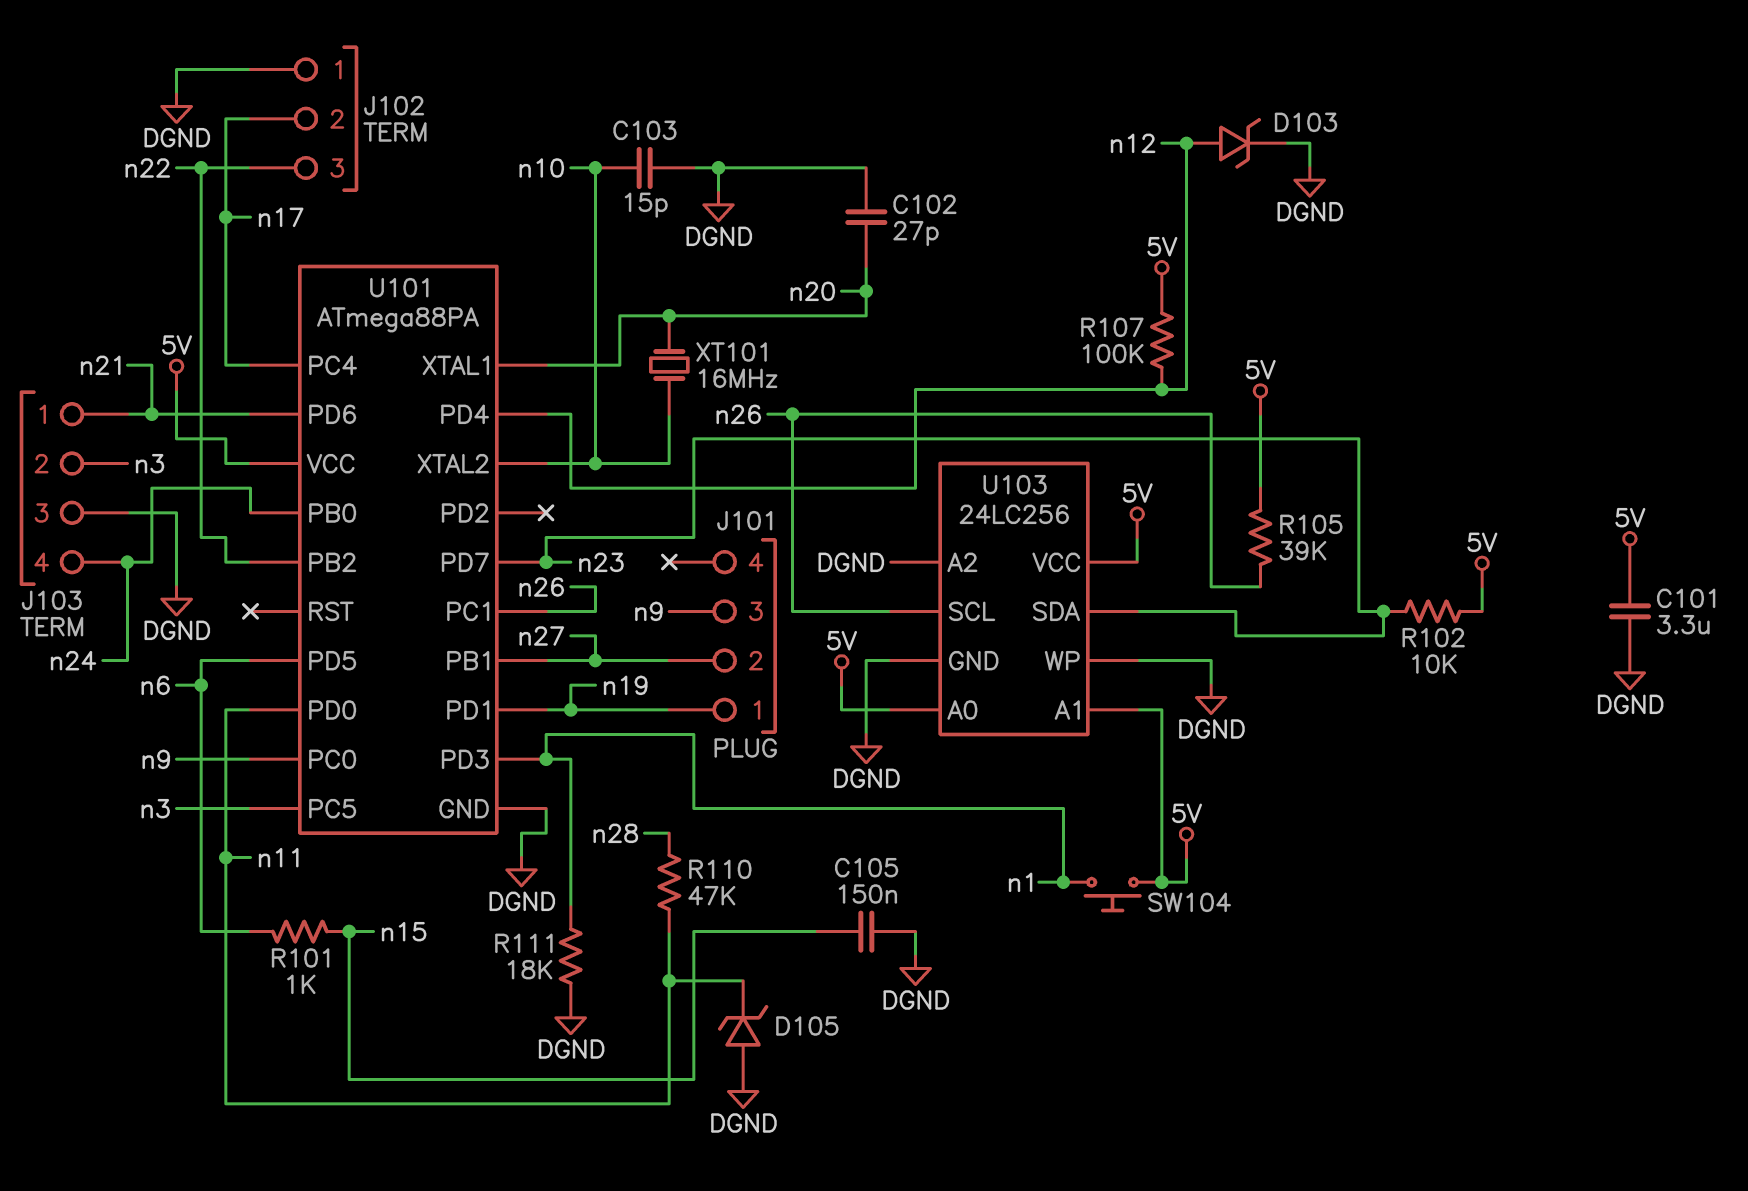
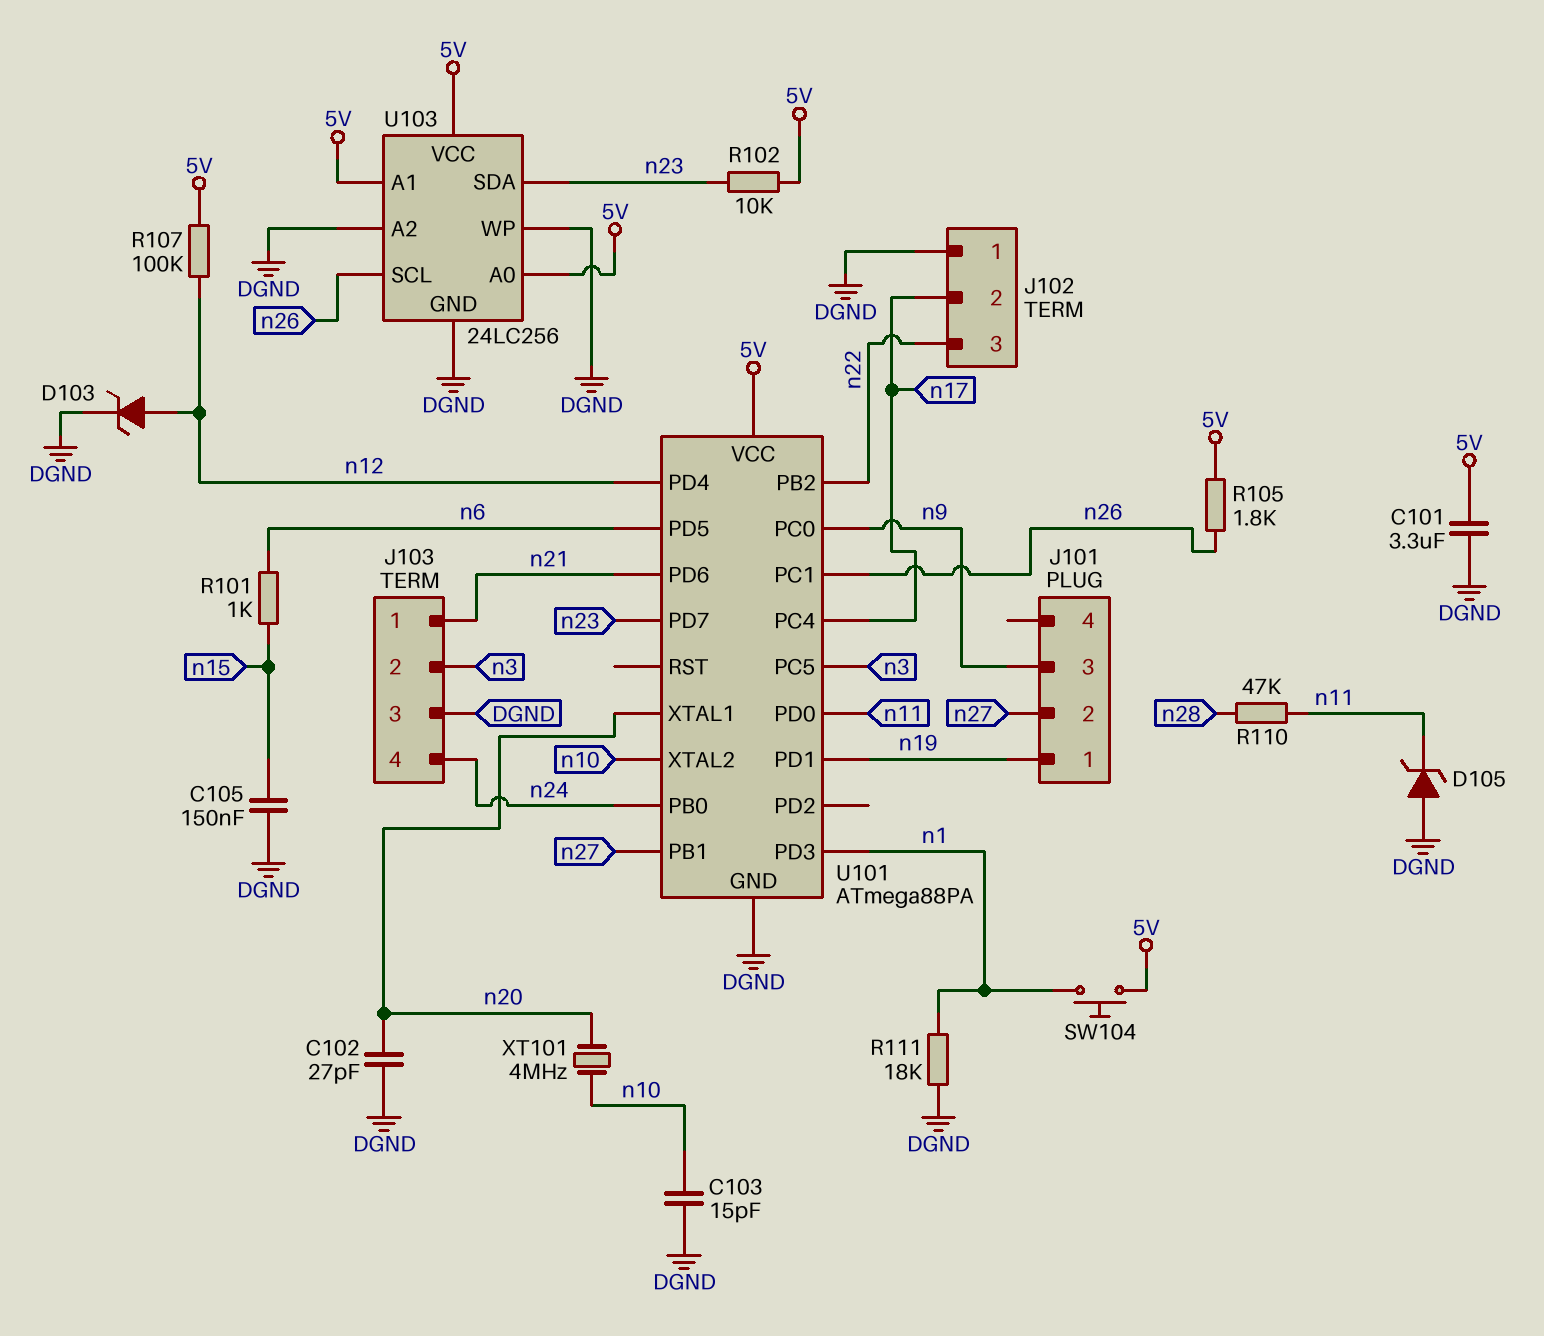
R105: 39k (5V, n26) -> 1.8k (5V, n26)
XT101: 16MHz (n10, n20) -> 4MHz (n10, n20)

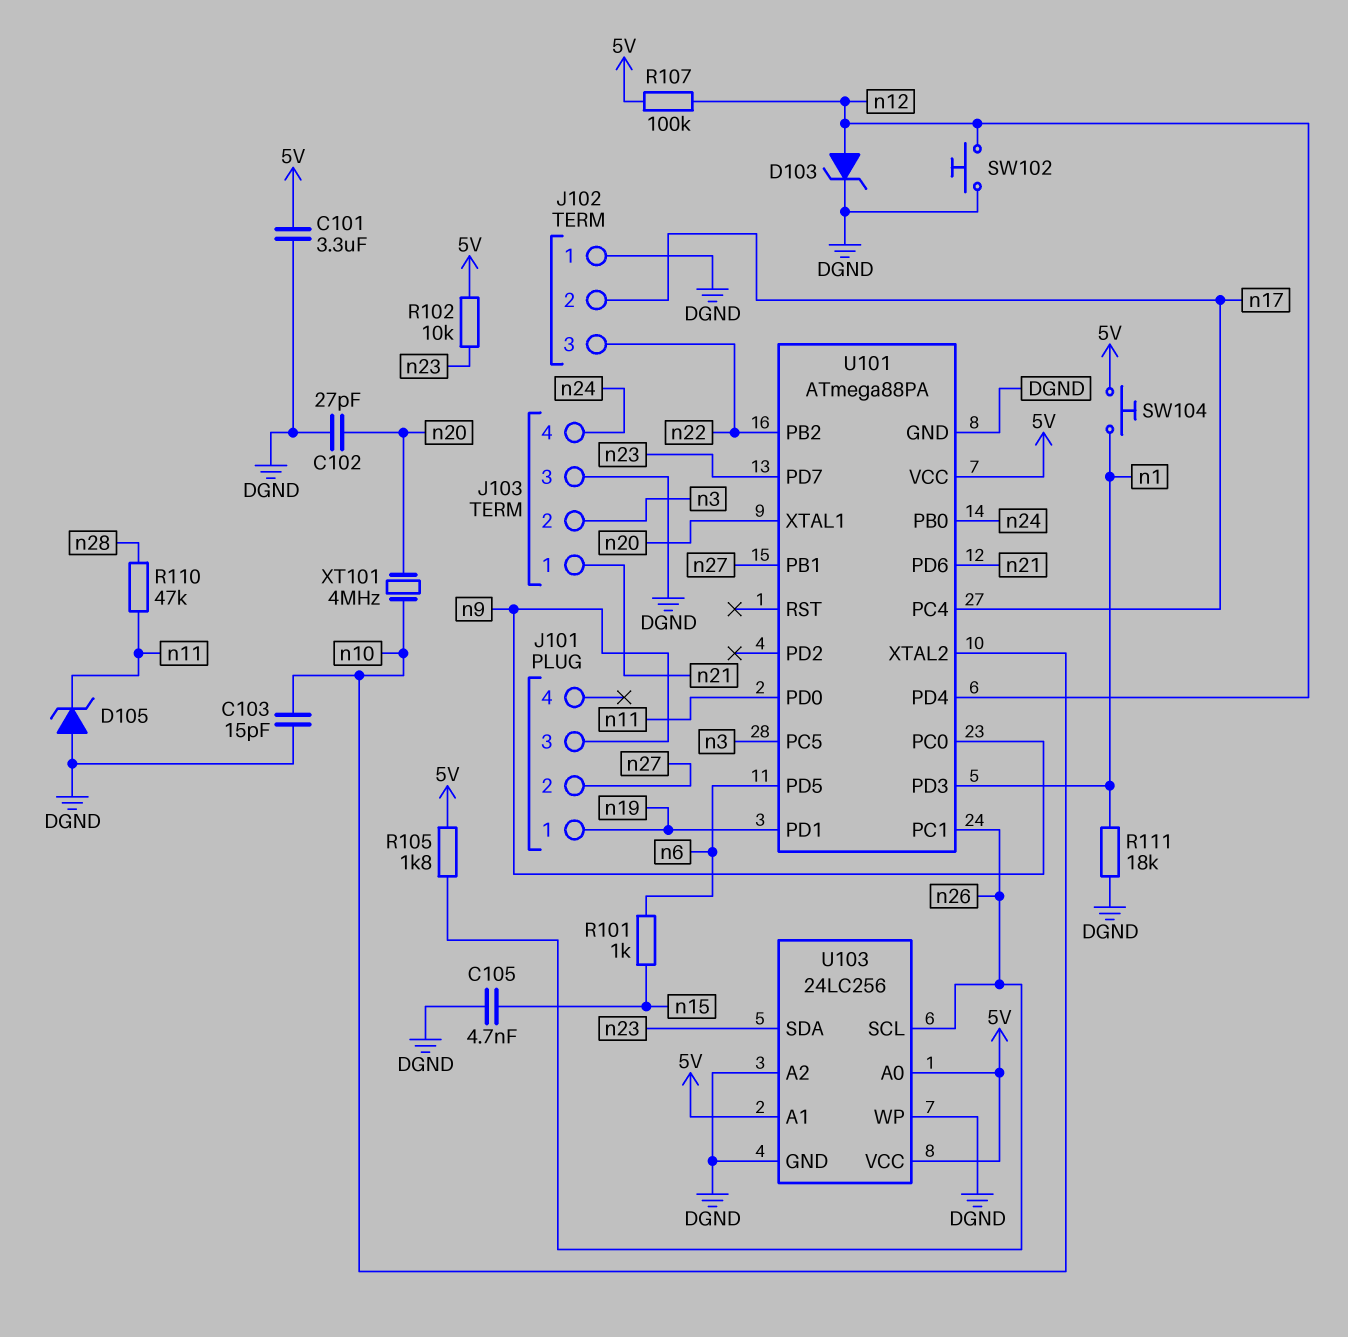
C105: 150nF (DGND, n15) -> 4.7nF (DGND, n15)
SW102: none -> button (DGND, n12)

